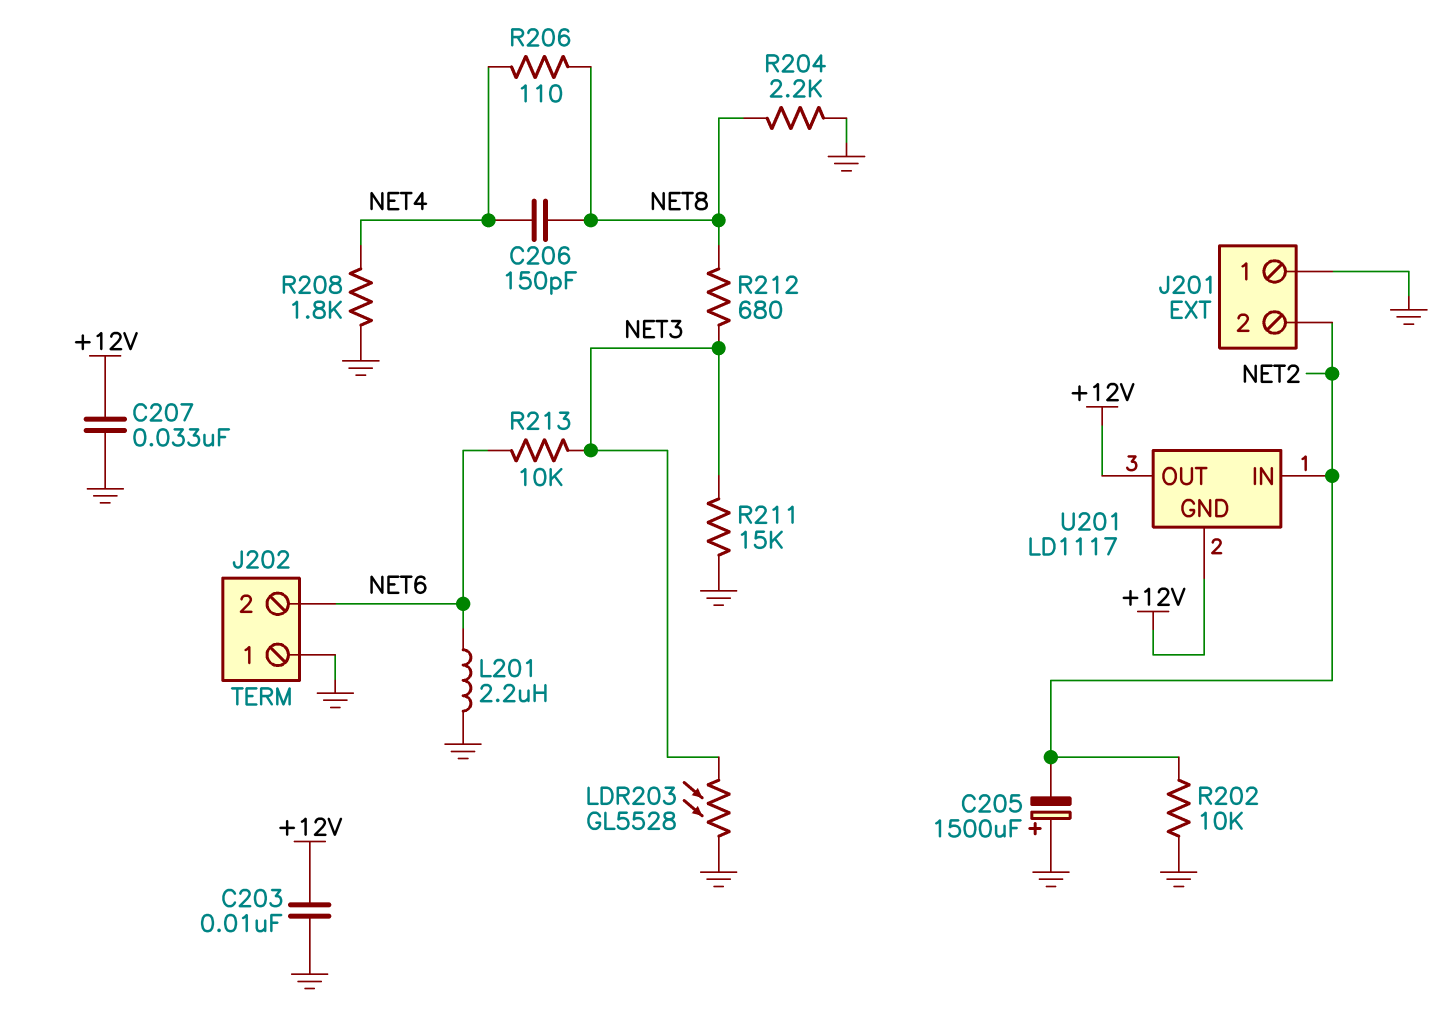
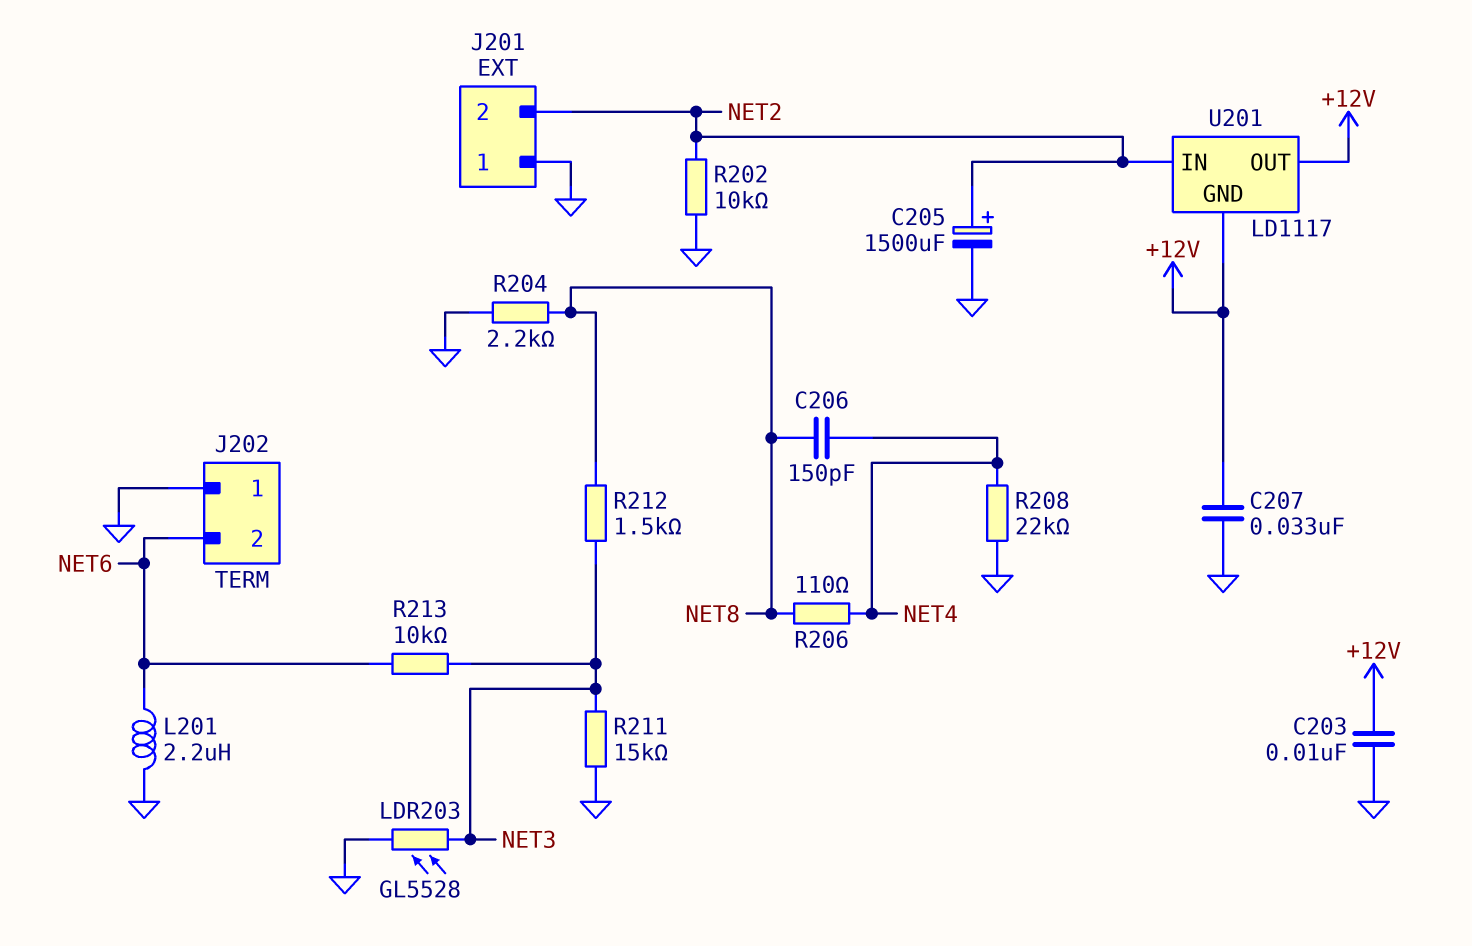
C205: 1500uF (plus GND, minus NET2) -> 1500uF (plus NET2, minus GND)
R208: 1.8k (GND, NET4) -> 22k (GND, NET4)
R212: 680 (NET3, NET8) -> 1.5k (NET3, NET8)

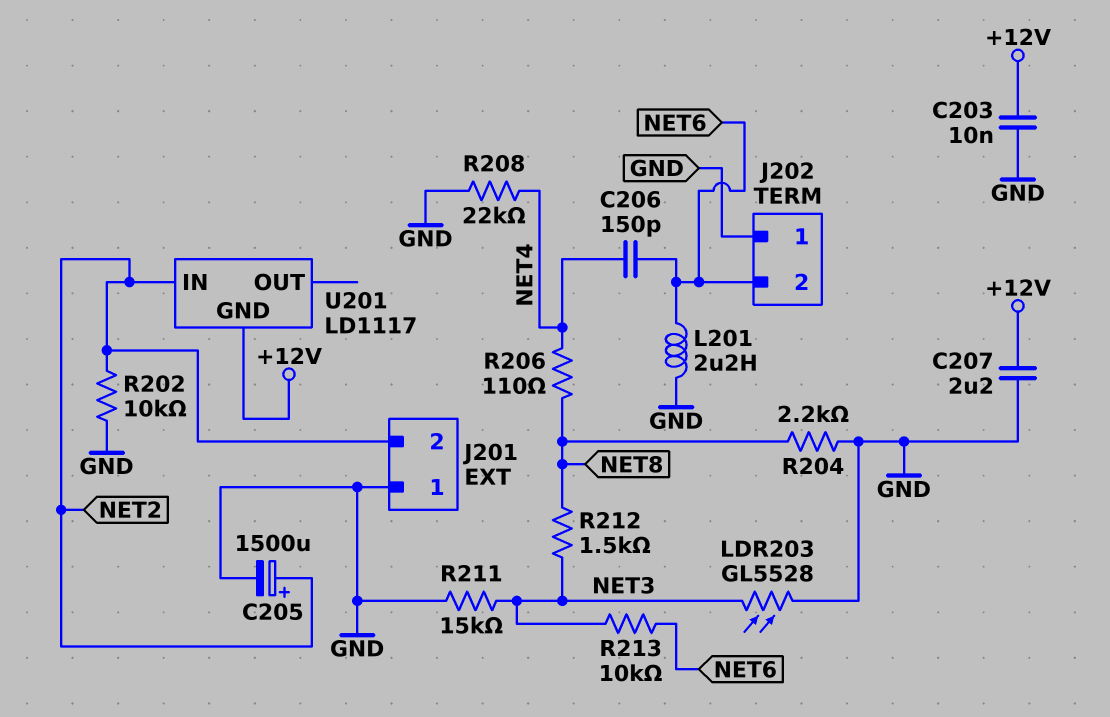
C206: 150pF (NET4, NET8) -> 150pF (NET4, NET6)
C207: 33nF (+12V, GND) -> 2.2uF (+12V, GND)
U201 pin OUT: +12V -> none

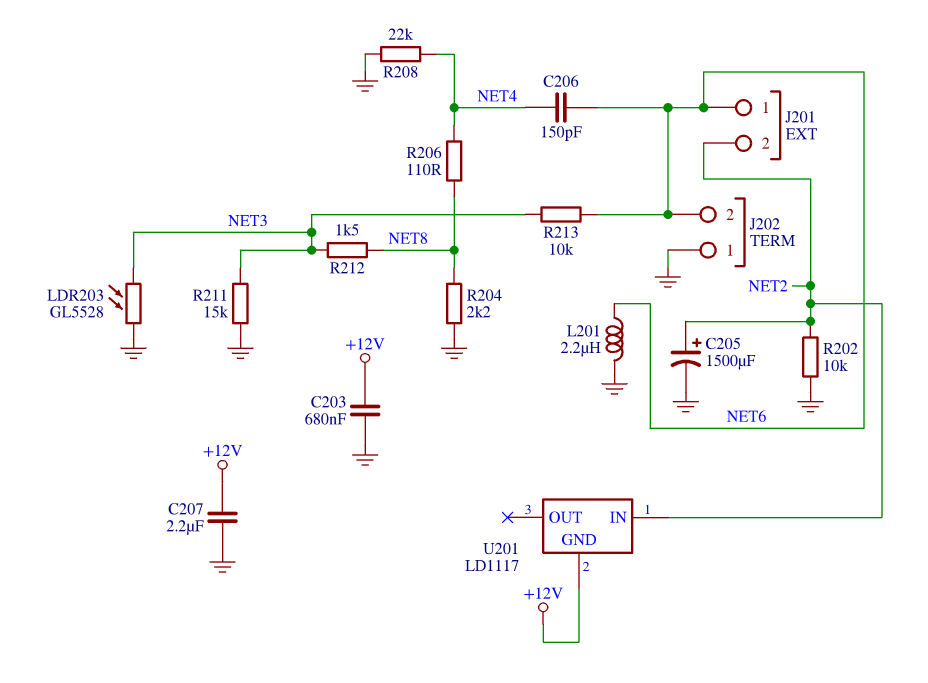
C203: 10nF (+12V, GND) -> 680nF (+12V, GND)
J201 pin 1: GND -> NET6

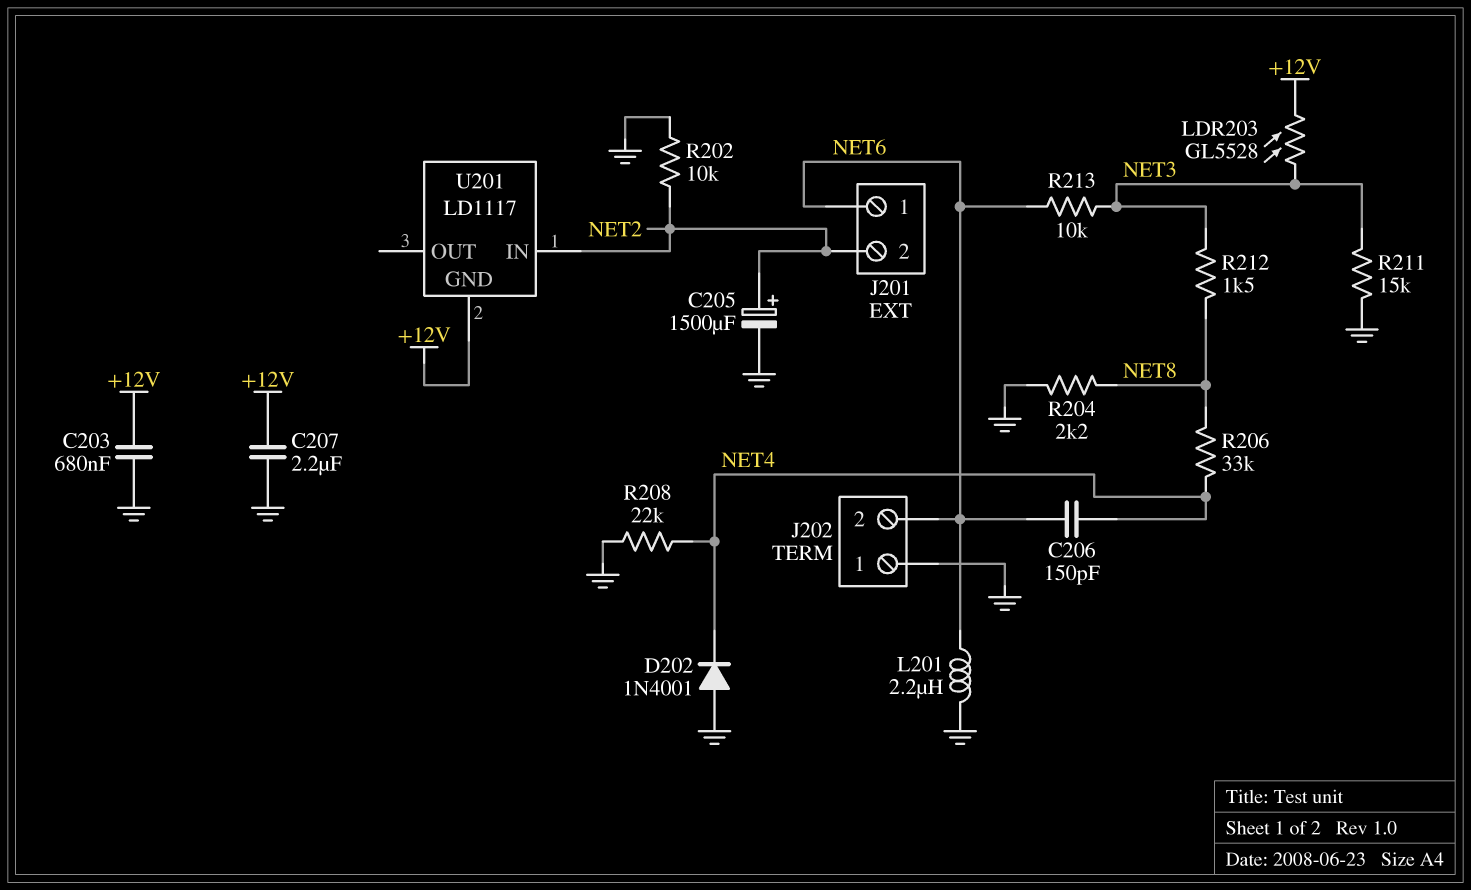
D202: none -> diode 1N4001 (A GND, K NET4)
LDR203: GL5528 (GND, NET3) -> GL5528 (+12V, NET3)
R206: 110 (NET4, NET8) -> 33k (NET4, NET8)

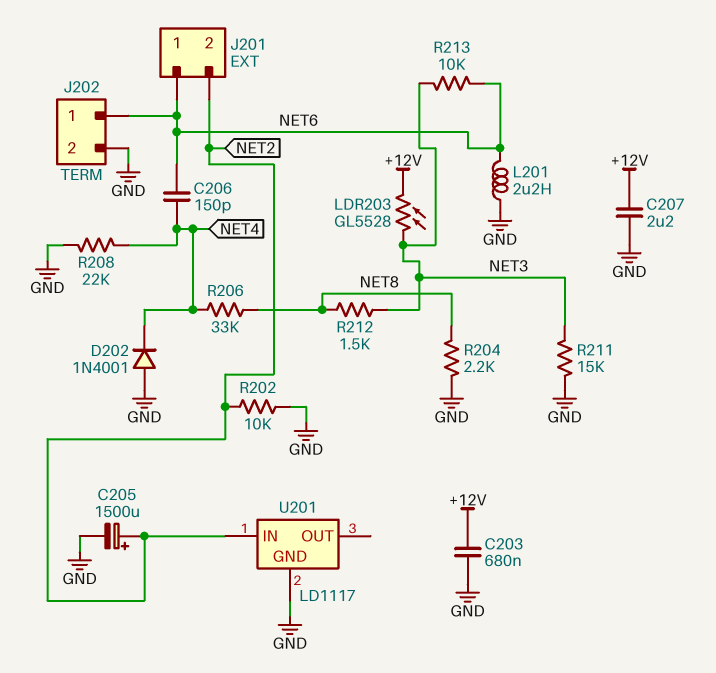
J202 pin 1: GND -> NET6
J202 pin 2: NET6 -> GND
U201 pin GND: +12V -> GND

